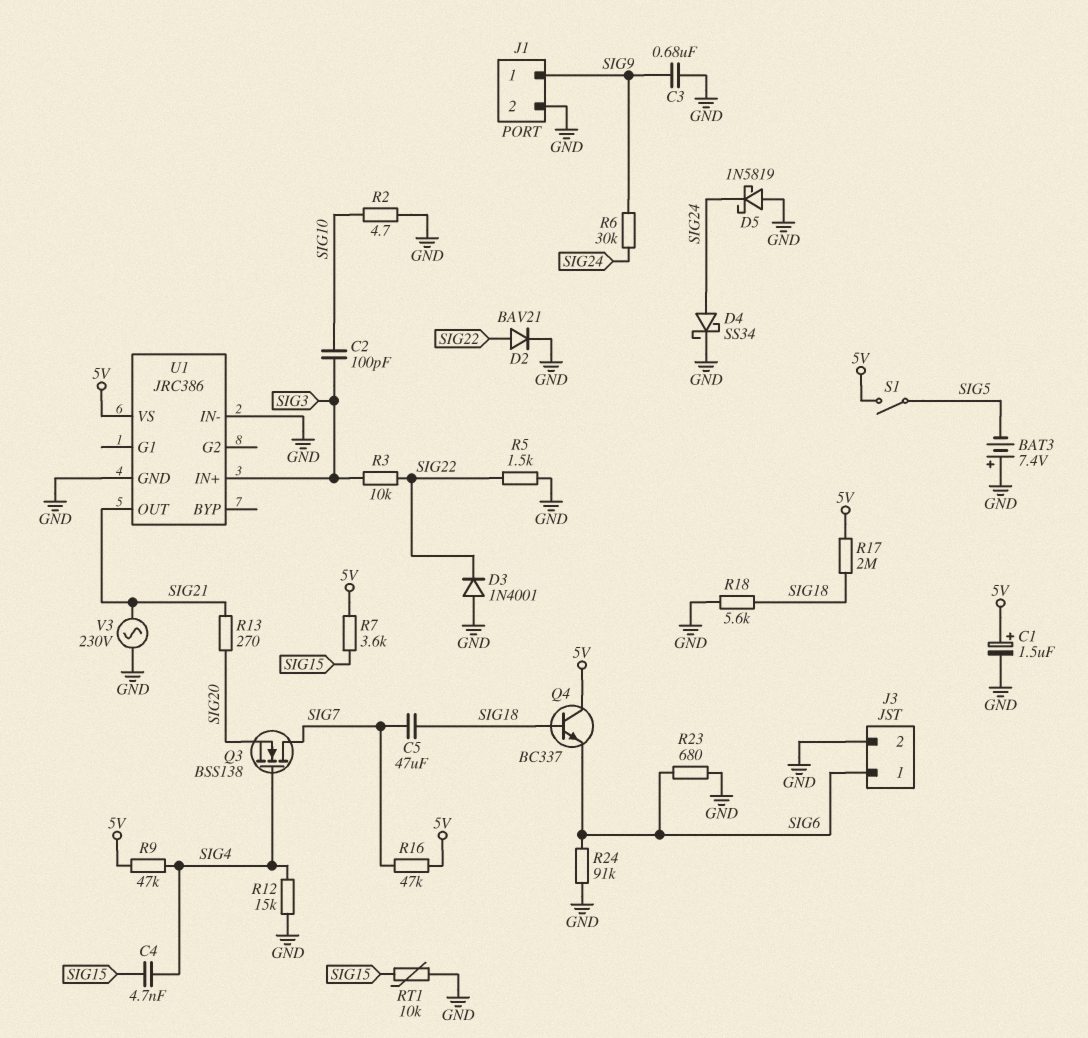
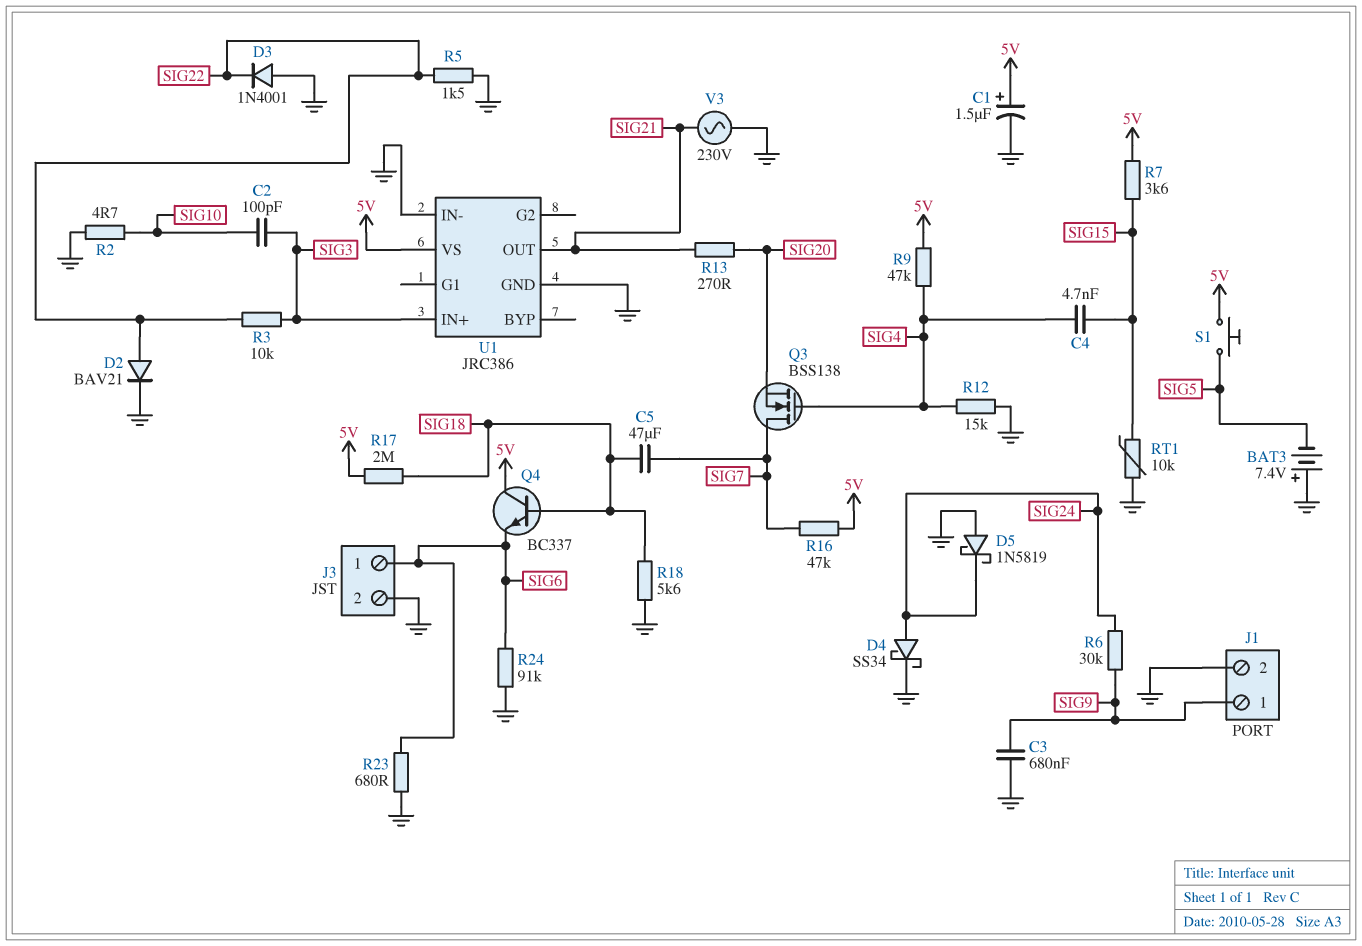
S1: switch (5V, SIG5) -> button (5V, SIG5)

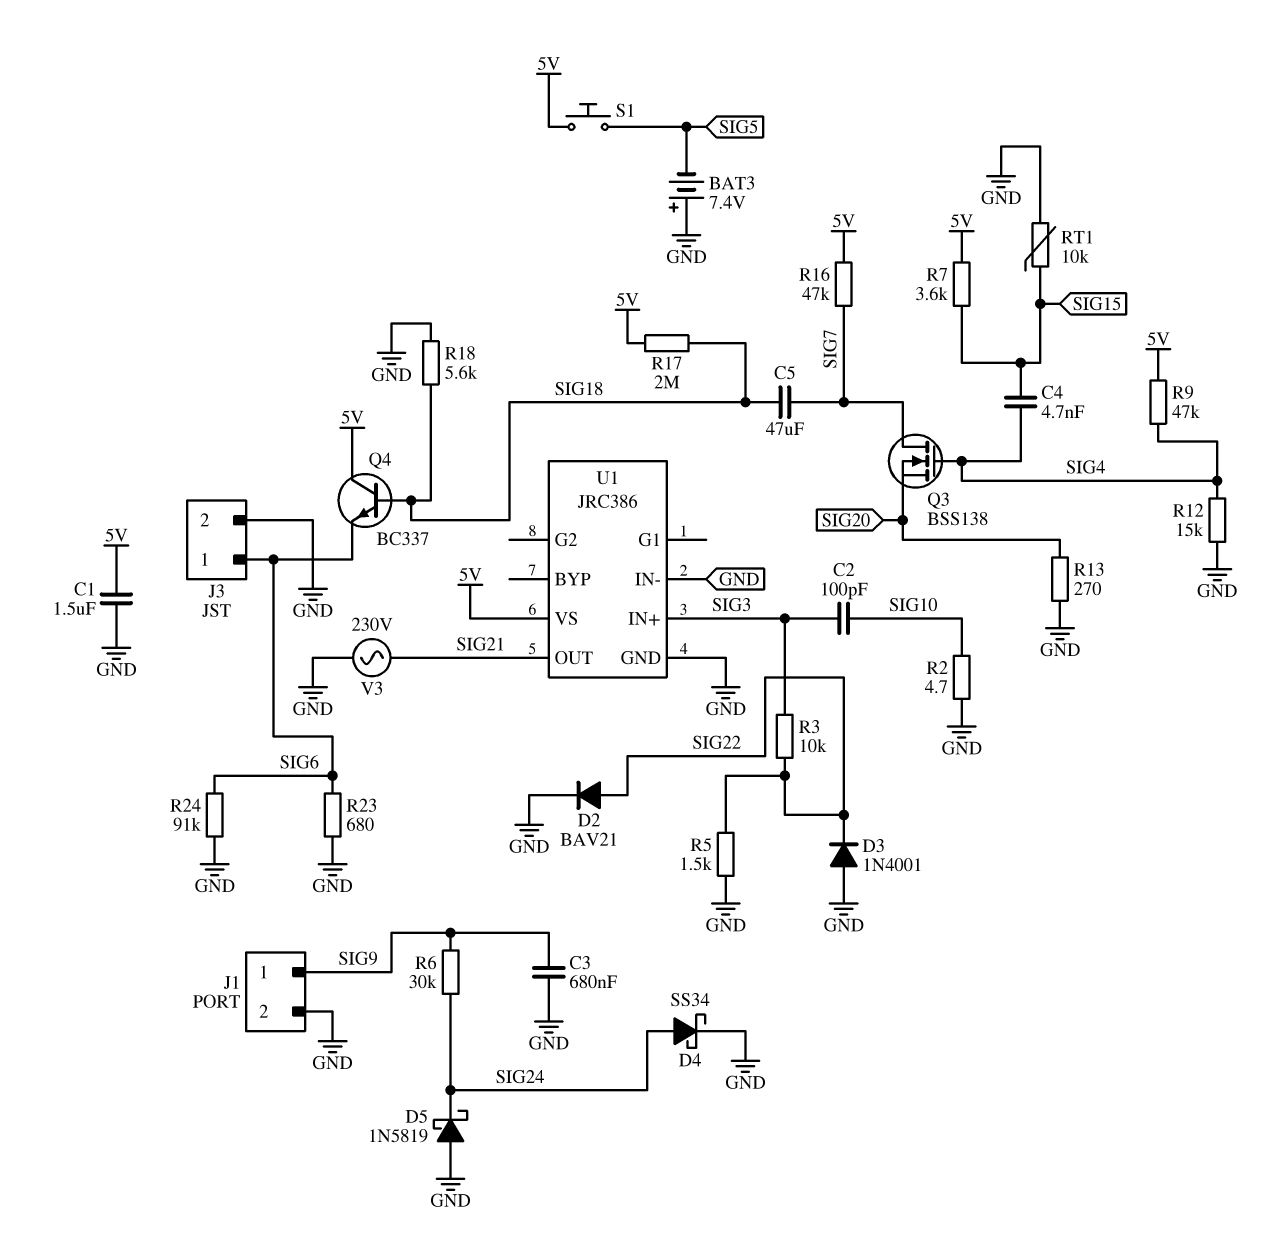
C1: 1.5uF (plus 5V, minus GND) -> 1.5uF (5V, GND)
R13: 270 (SIG20, SIG21) -> 270 (GND, SIG20)

